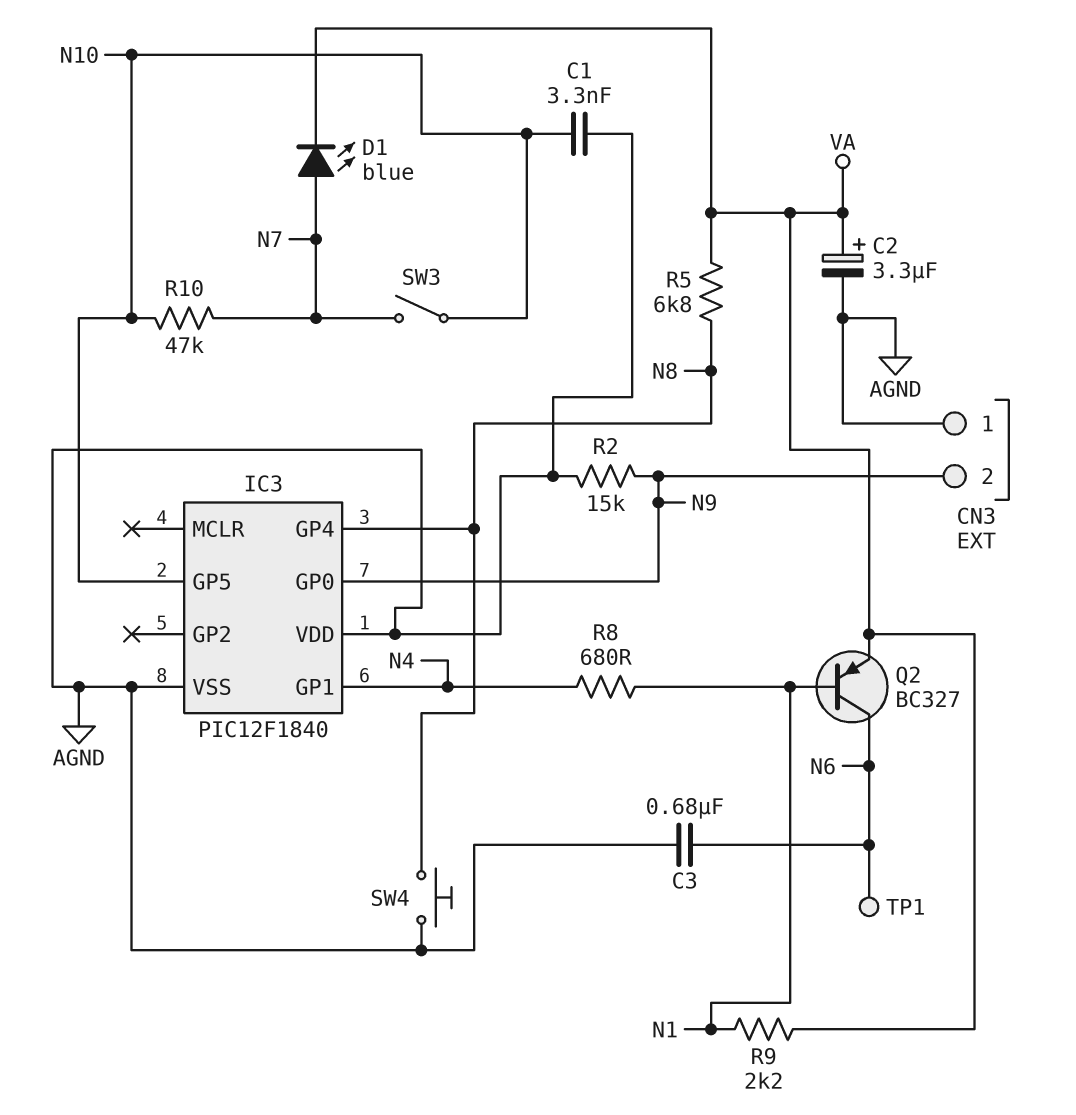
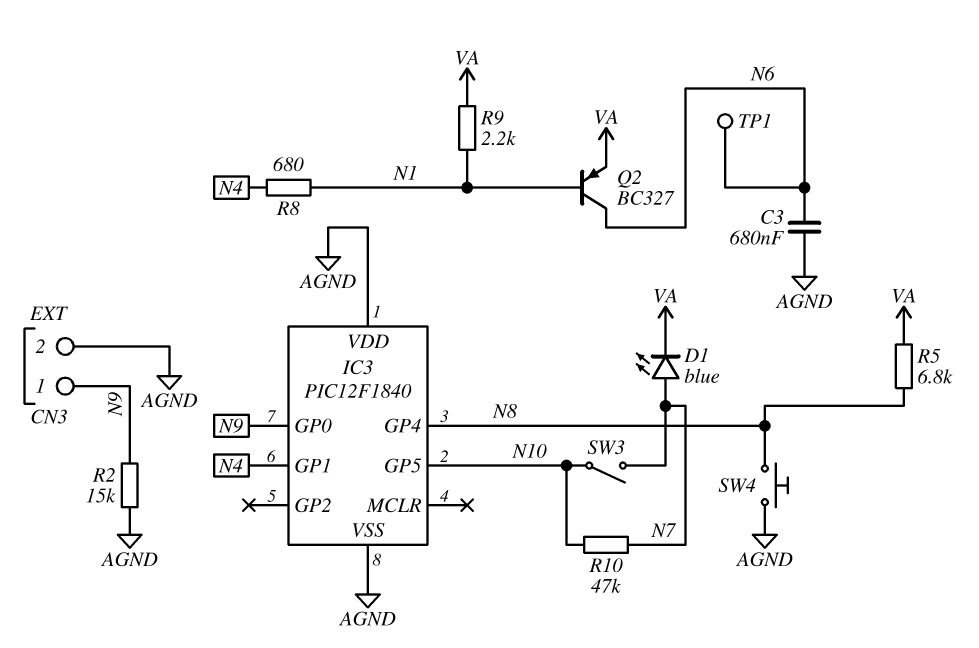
C1: 3.3nF (AGND, N10) -> none
C2: 3.3uF (plus VA, minus AGND) -> none
CN3 pin 1: AGND -> N9
CN3 pin 2: N9 -> AGND

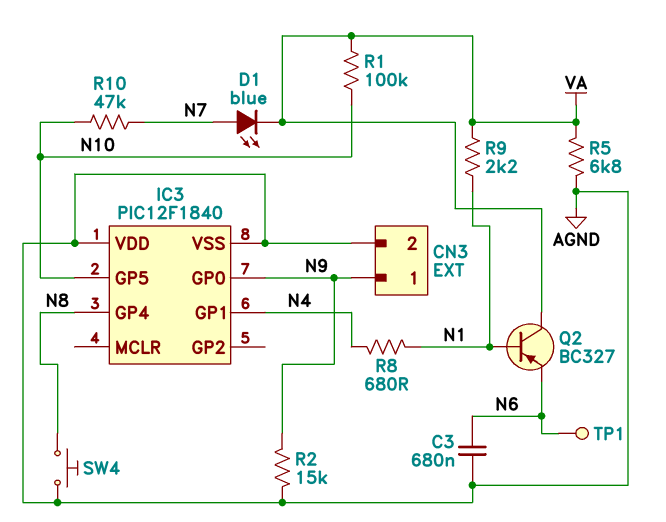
Q2: PNP BC327 (B N1, C N6, E VA) -> PNP BC327 (B N1, C VA, E N6)
R1: none -> 100k (N10, VA)
R5: 6.8k (N8, VA) -> 6.8k (AGND, VA)
SW3: switch (N7, N10) -> none

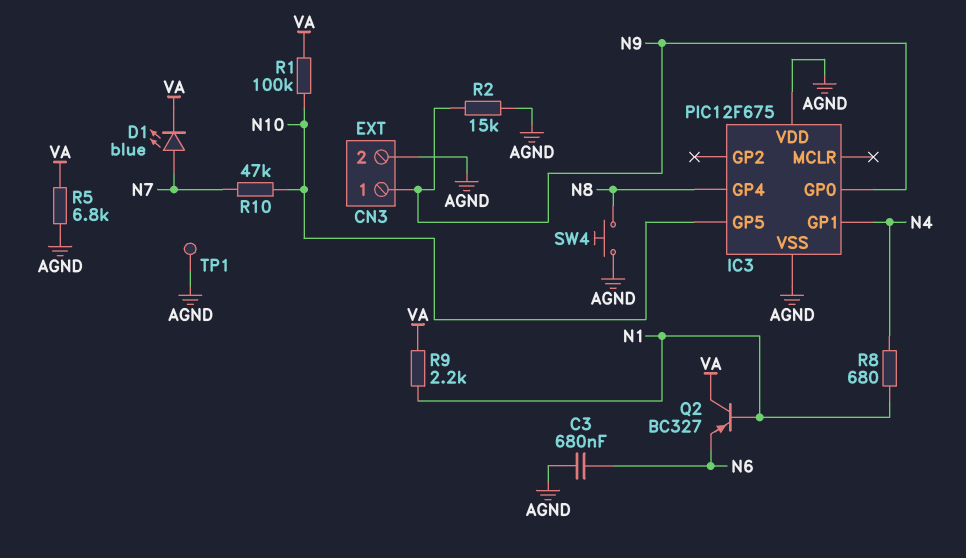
IC3: PIC12F1840 -> PIC12F675
TP1: test point (N6) -> test point (AGND)

